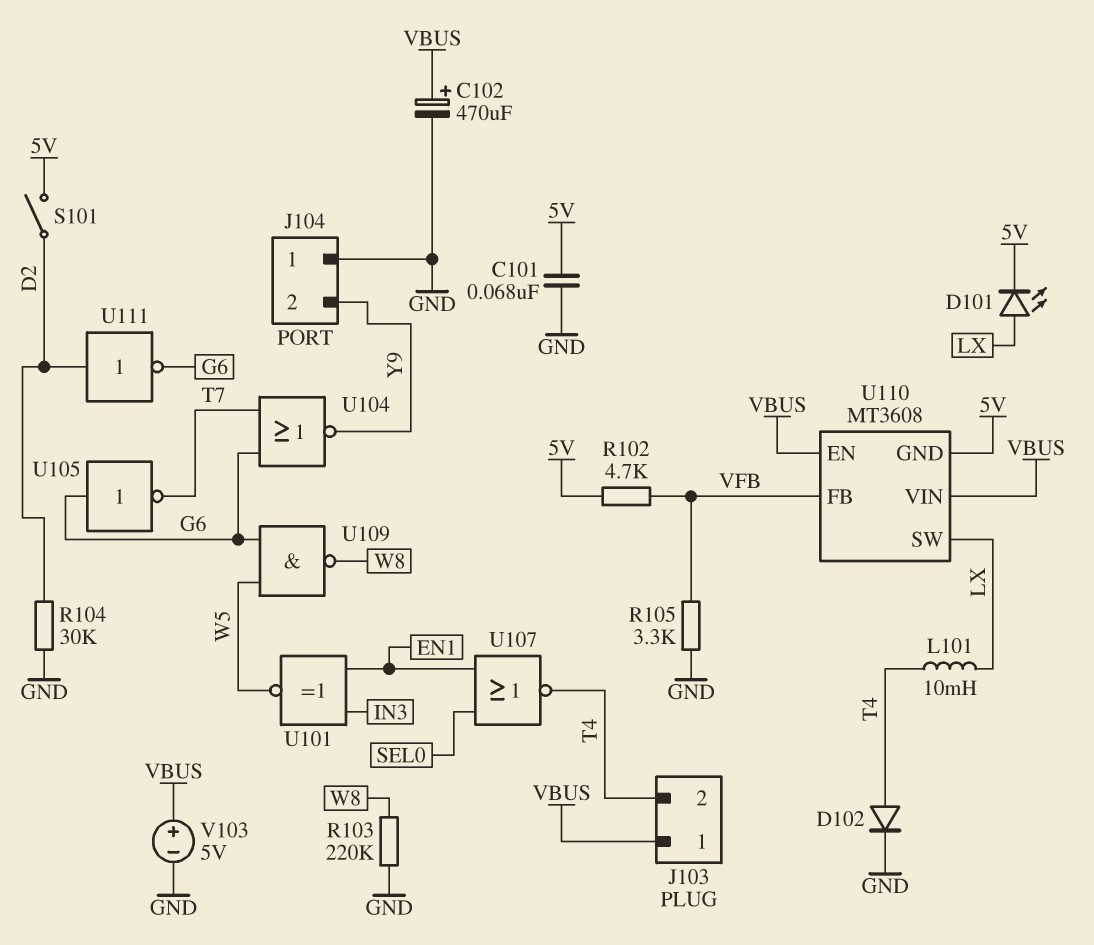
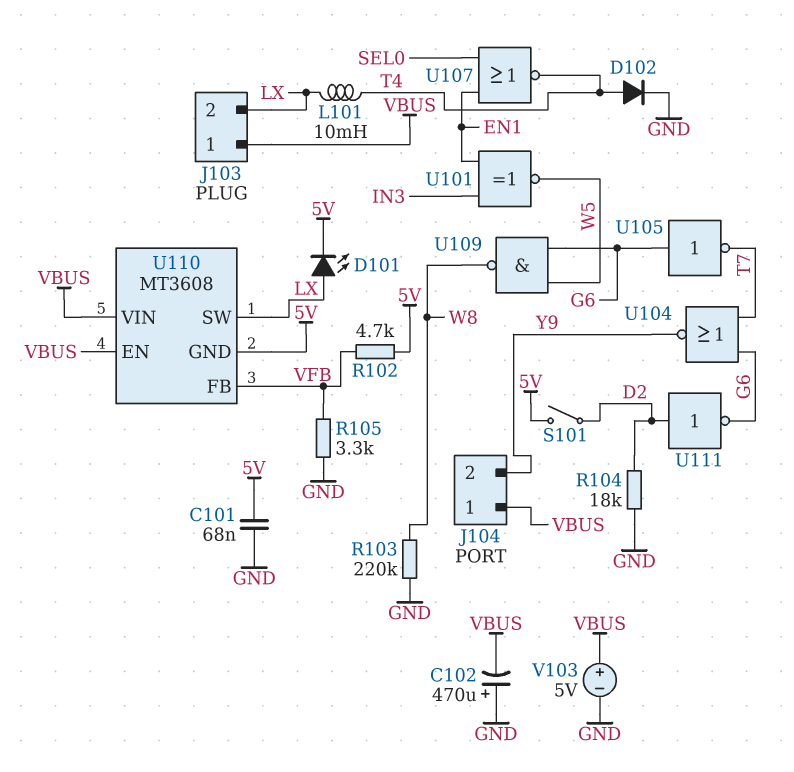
C102: 470uF (plus VBUS, minus GND) -> 470uF (plus GND, minus VBUS)
J103 pin 2: T4 -> LX
J104 pin 1: GND -> VBUS
R104: 30k (D2, GND) -> 18k (D2, GND)

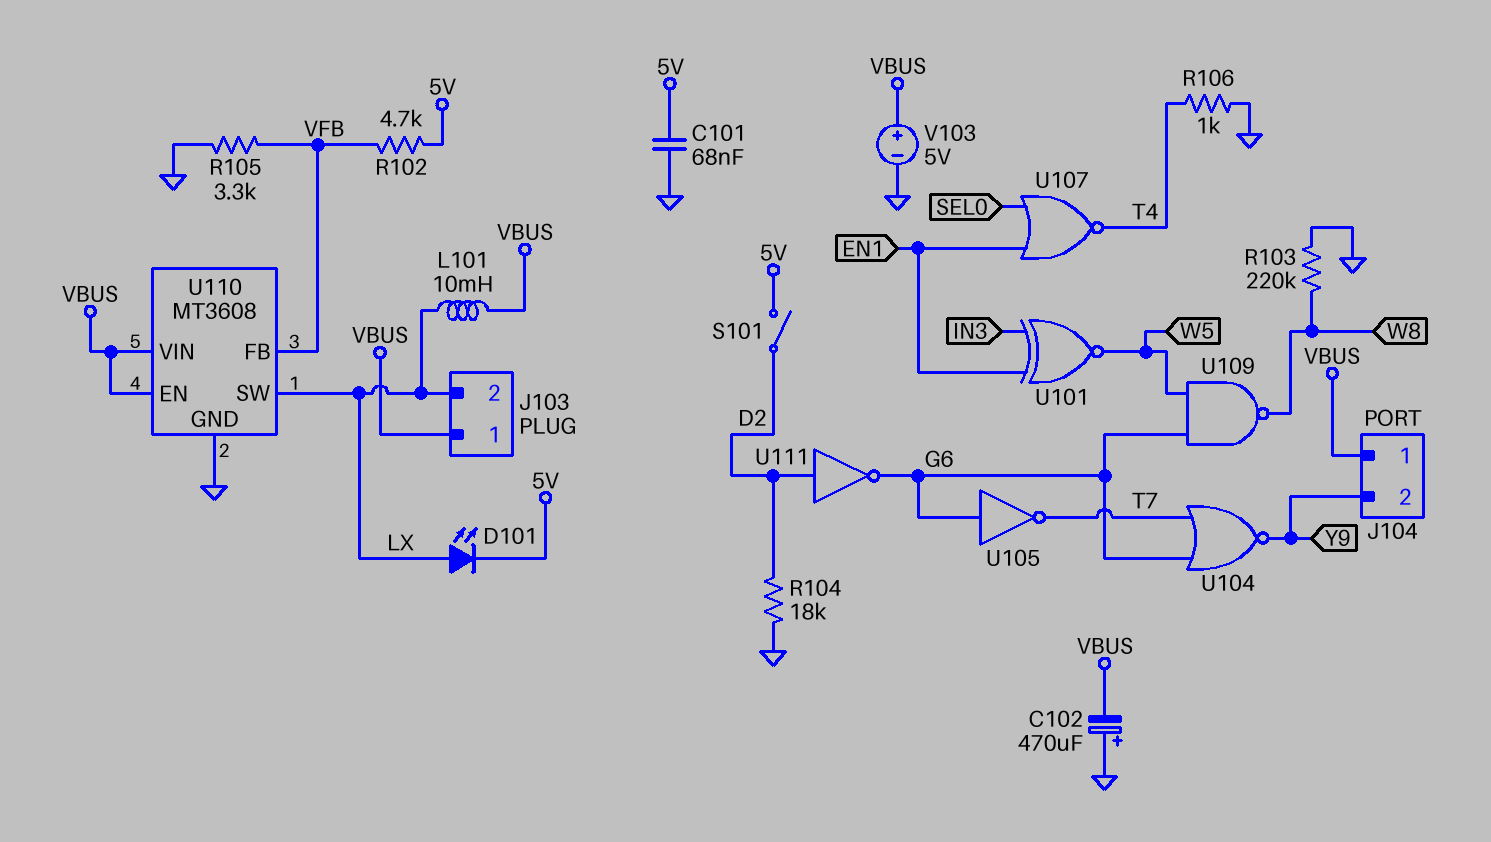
D102: diode (A T4, K GND) -> none
L101: 10mH (LX, T4) -> 10mH (LX, VBUS)
R106: none -> 1k (GND, T4)
U110 pin GND: 5V -> GND

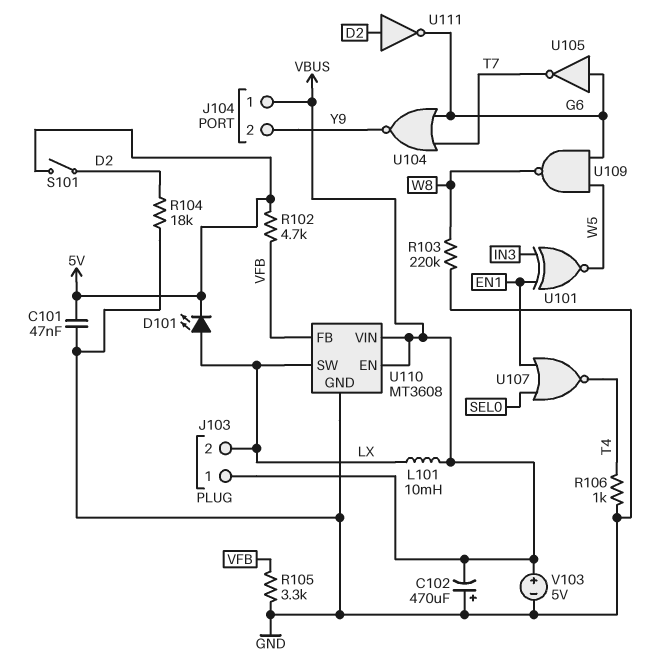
C101: 68nF (5V, GND) -> 47nF (5V, GND)

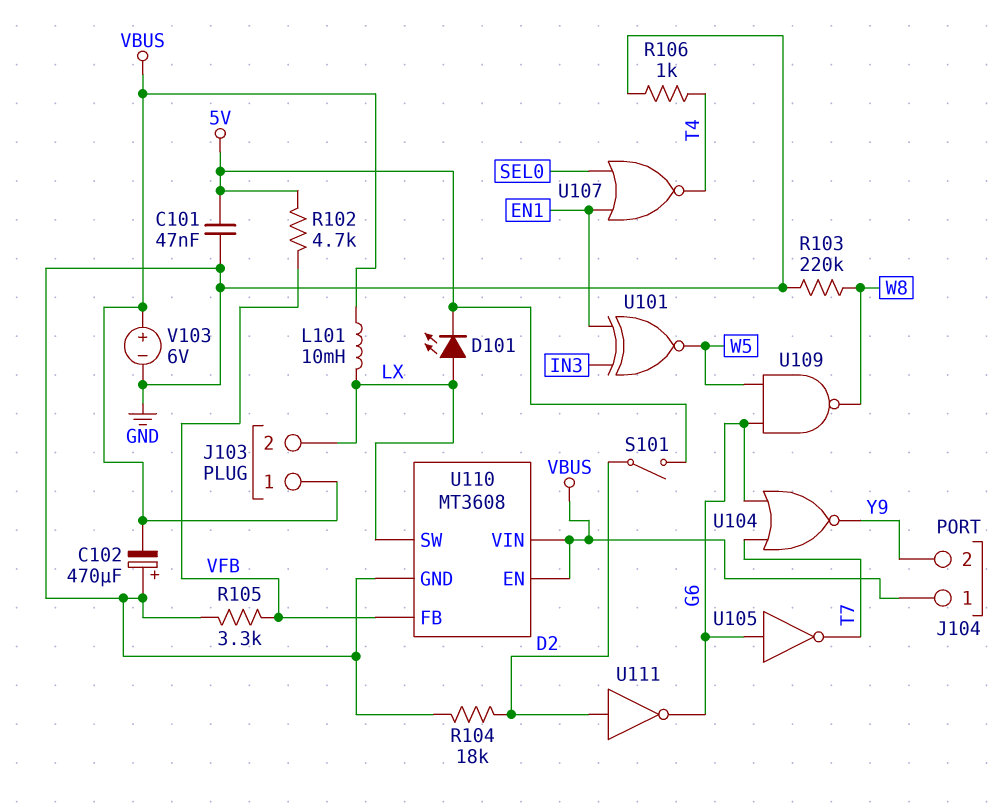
V103: 5V (plus VBUS, minus GND) -> 6V (plus VBUS, minus GND)

